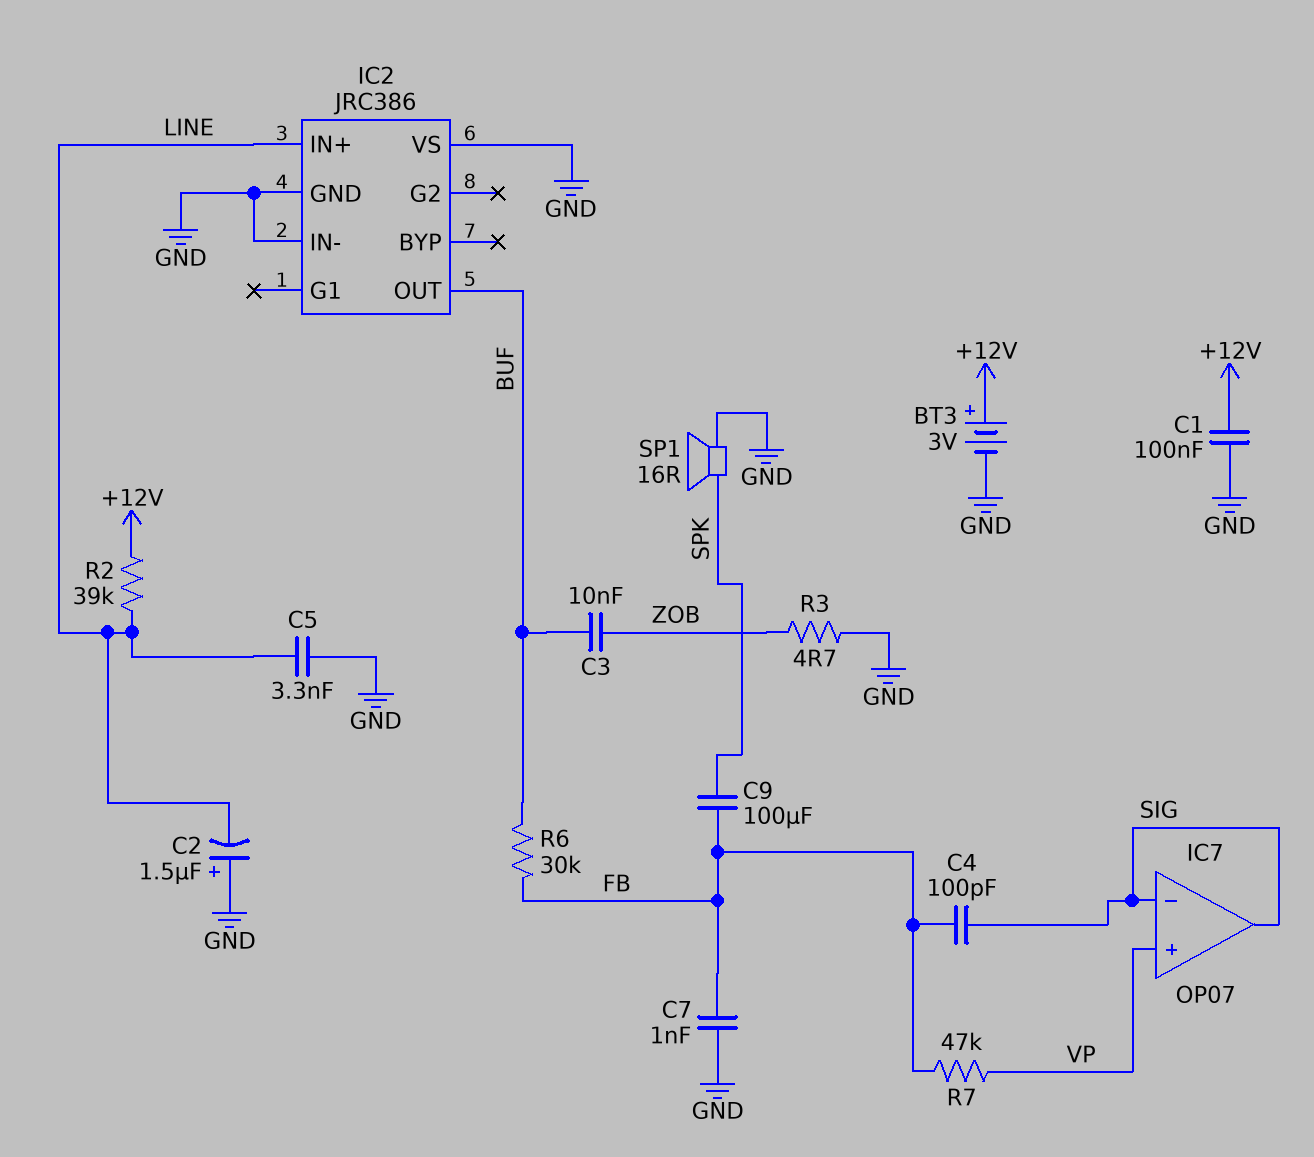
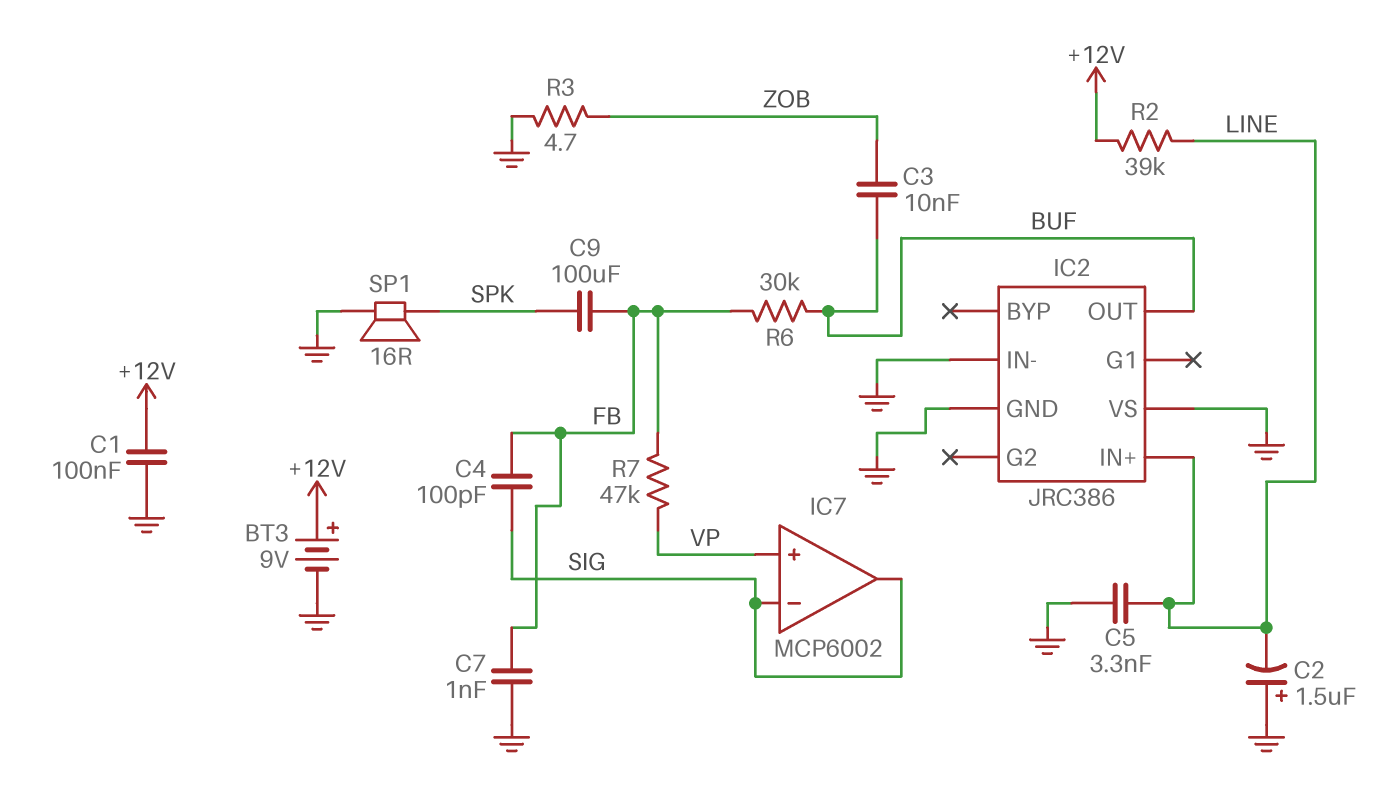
BT3: 3V (plus +12V, minus GND) -> 9V (plus +12V, minus GND)
IC7: OP07 -> MCP6002

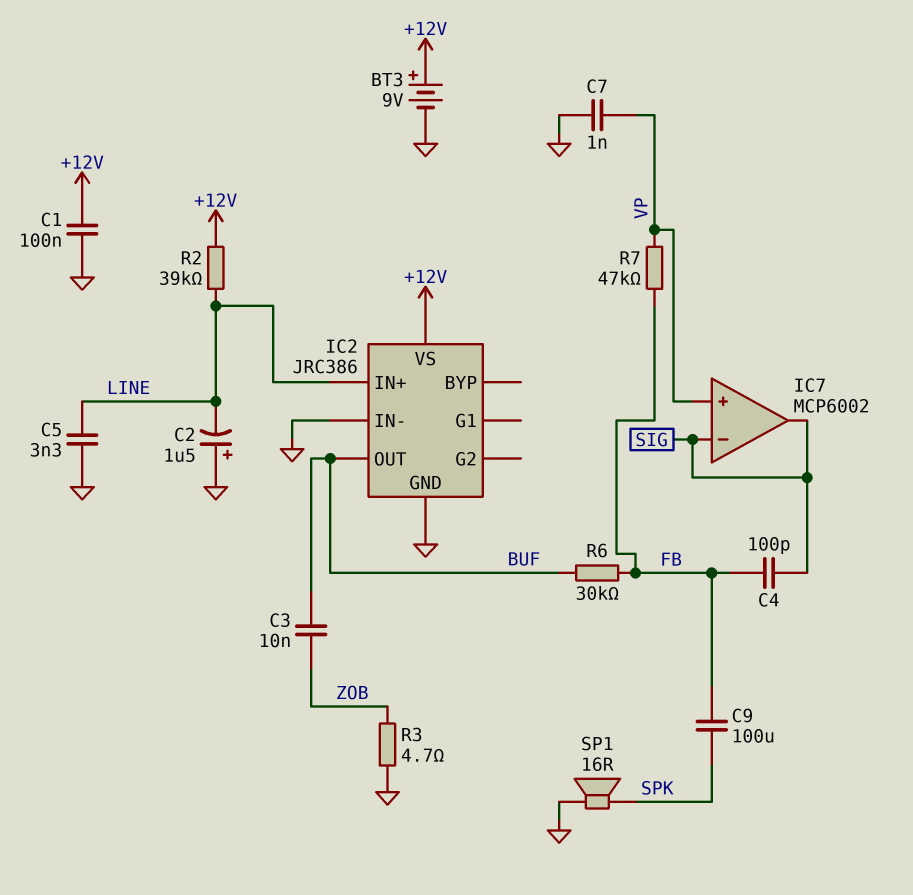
C7: 1nF (FB, GND) -> 1nF (GND, VP)
IC2 pin VS: GND -> +12V

